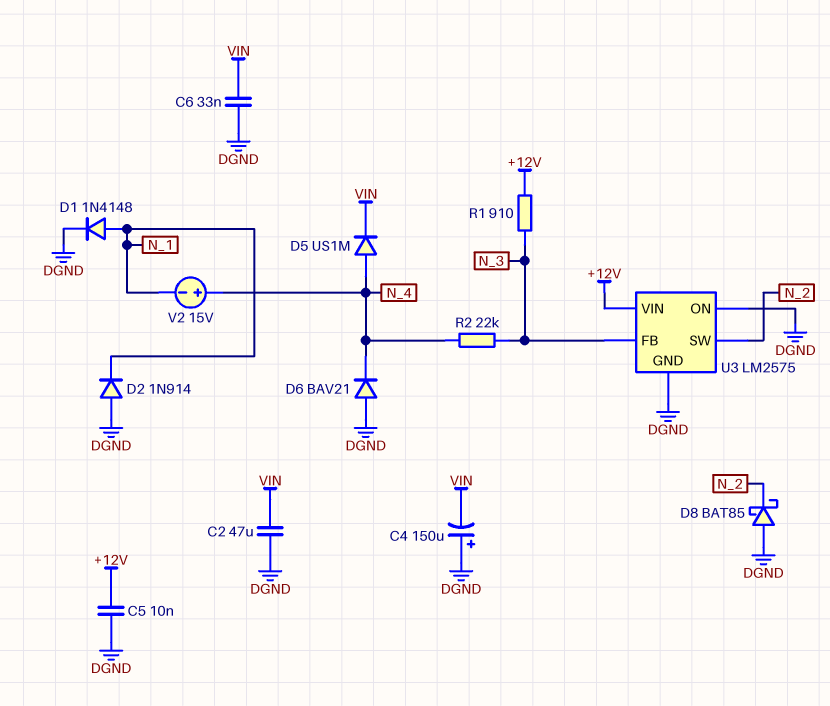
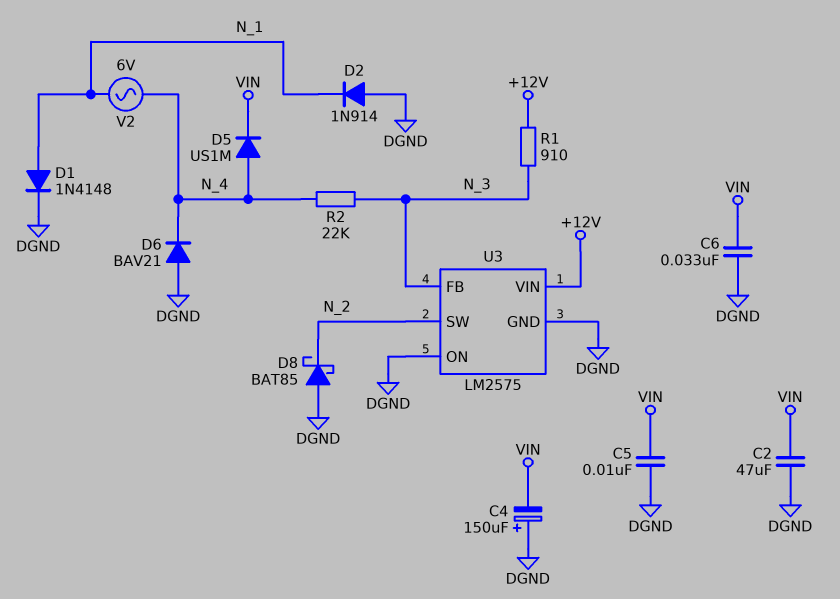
C5: 10nF (+12V, DGND) -> 10nF (DGND, VIN)
V2: 15V (plus N_4, minus N_1) -> AC 6V (N_1, N_4)

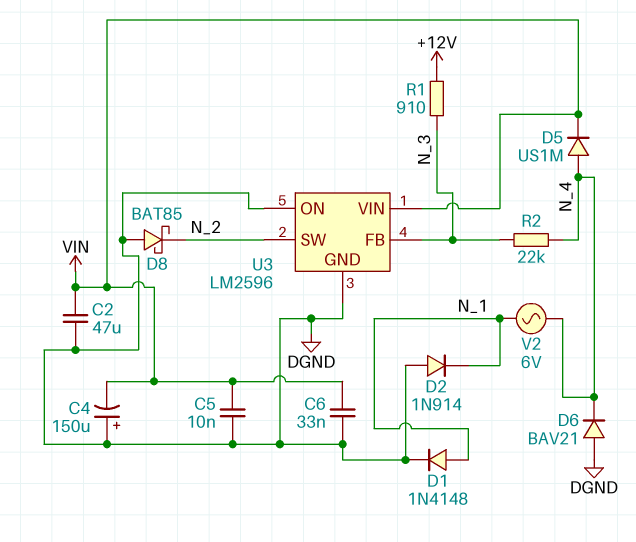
U3: LM2575 -> LM2596
U3 pin VIN: +12V -> VIN

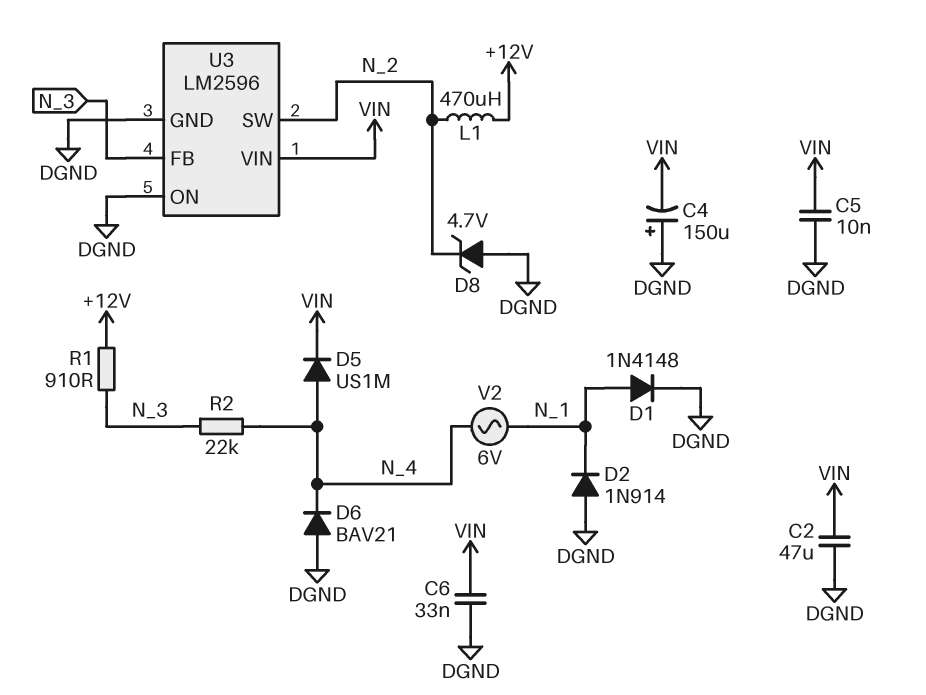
D8: schottky BAT85 (A DGND, K N_2) -> zener 4.7V (A DGND, K N_2)
L1: none -> 470uH (+12V, N_2)

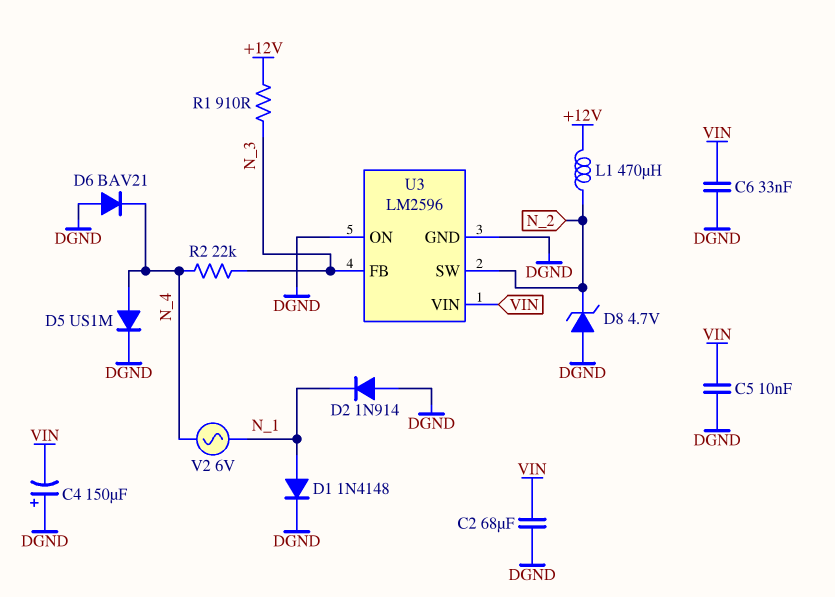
C2: 47uF (DGND, VIN) -> 68uF (DGND, VIN)
D5: diode US1M (A N_4, K VIN) -> diode US1M (A N_4, K DGND)

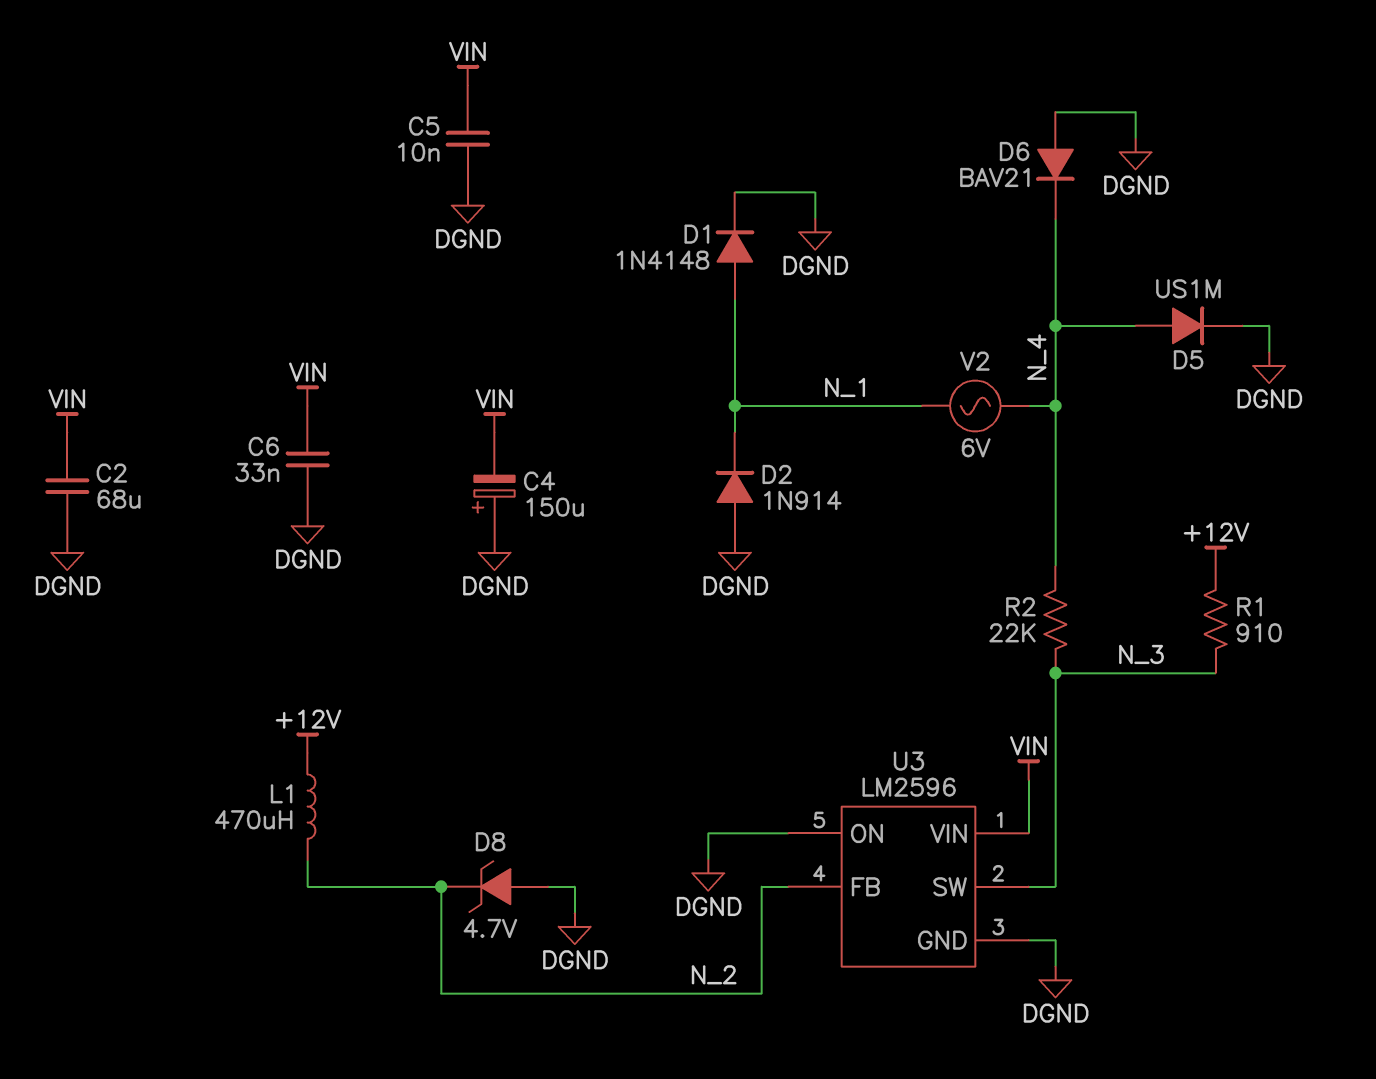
U3 pin FB: N_3 -> N_2
U3 pin SW: N_2 -> N_3

